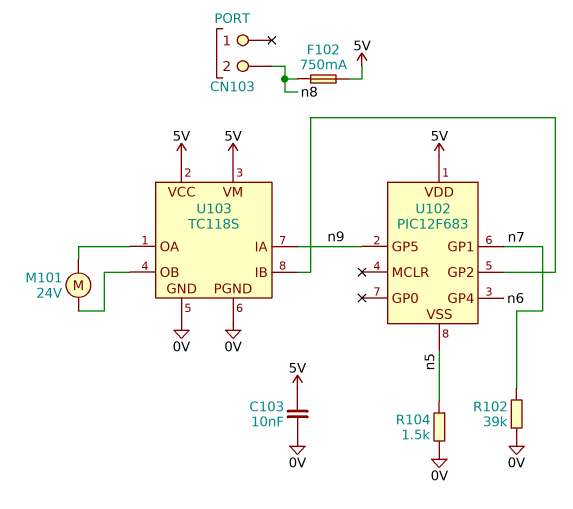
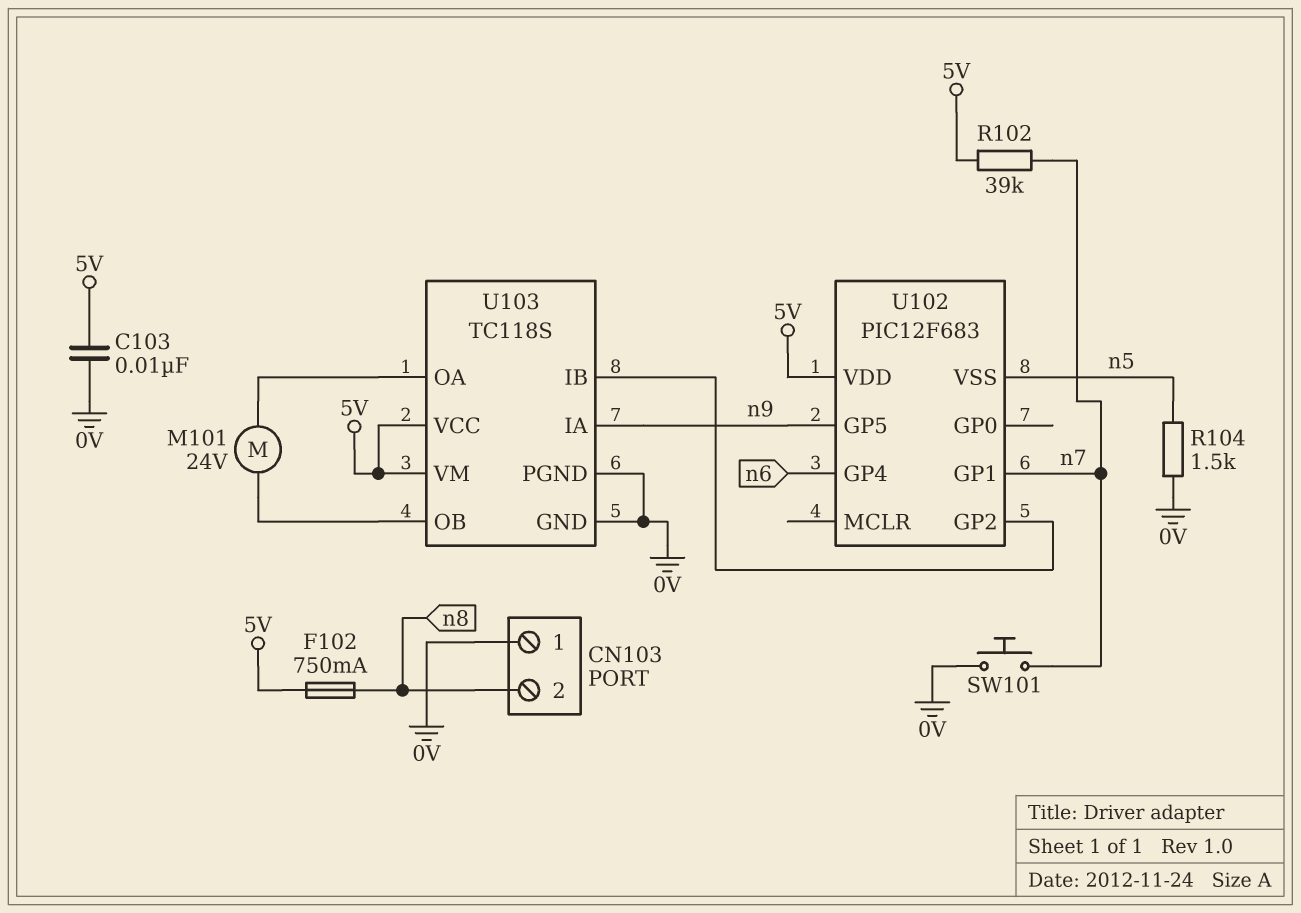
CN103 pin 1: none -> 0V
R102: 39k (0V, n7) -> 39k (5V, n7)
SW101: none -> button (0V, n7)

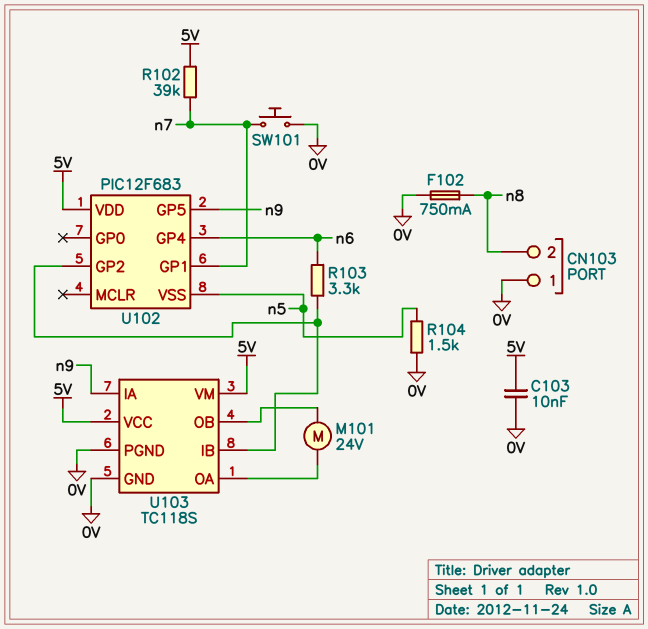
F102: 750mA (5V, n8) -> 750mA (0V, n8)
R103: none -> 3.3k (U102/GP2, n6)

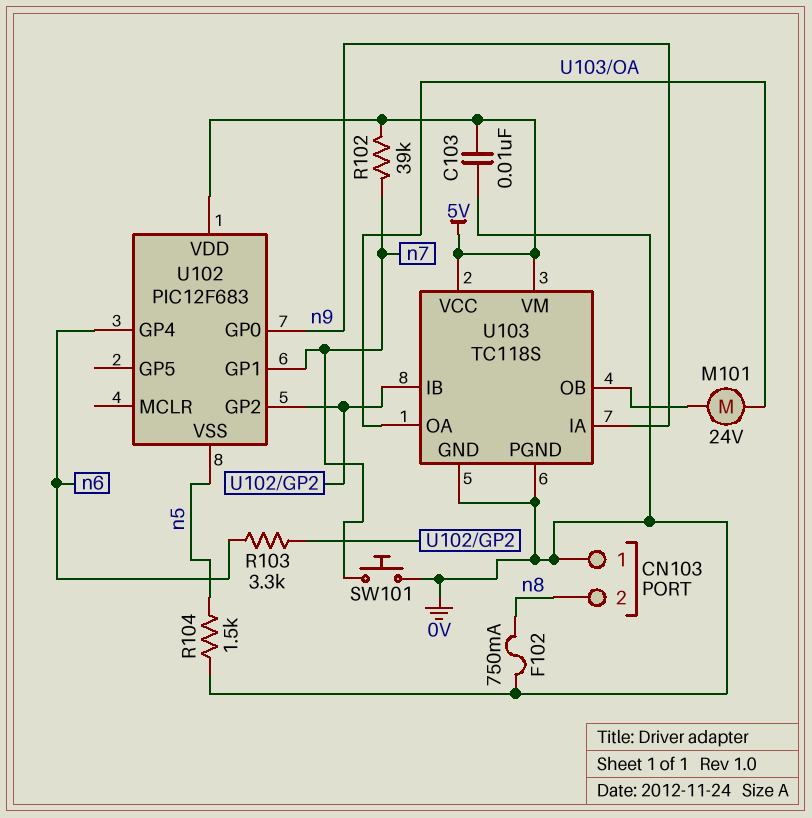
U102 pin GP0: none -> n9
U102 pin GP5: n9 -> none

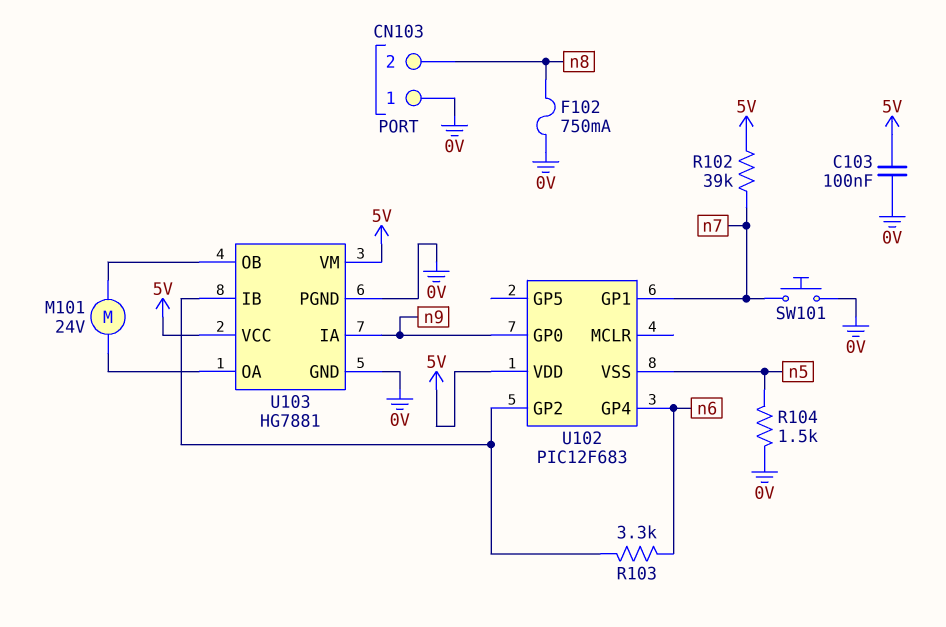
C103: 10nF (0V, 5V) -> 100nF (0V, 5V)
U103: TC118S -> HG7881

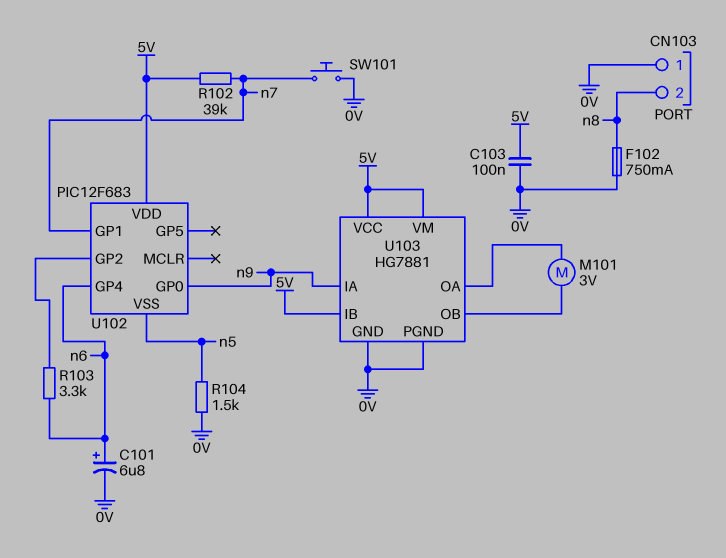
C101: none -> 6.8uF (plus n6, minus 0V)
M101: motor 24V (U103/OA, U103/OB) -> motor 3V (U103/OA, U103/OB)
U103 pin IB: U102/GP2 -> 5V

